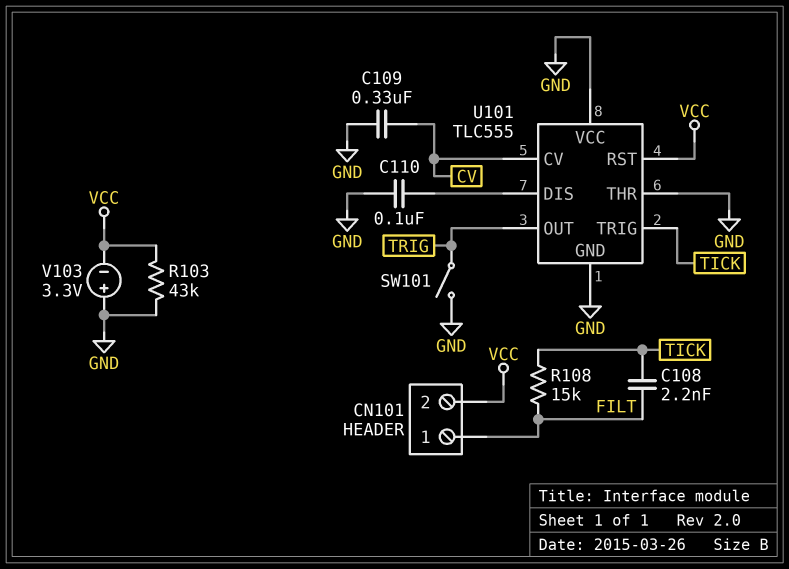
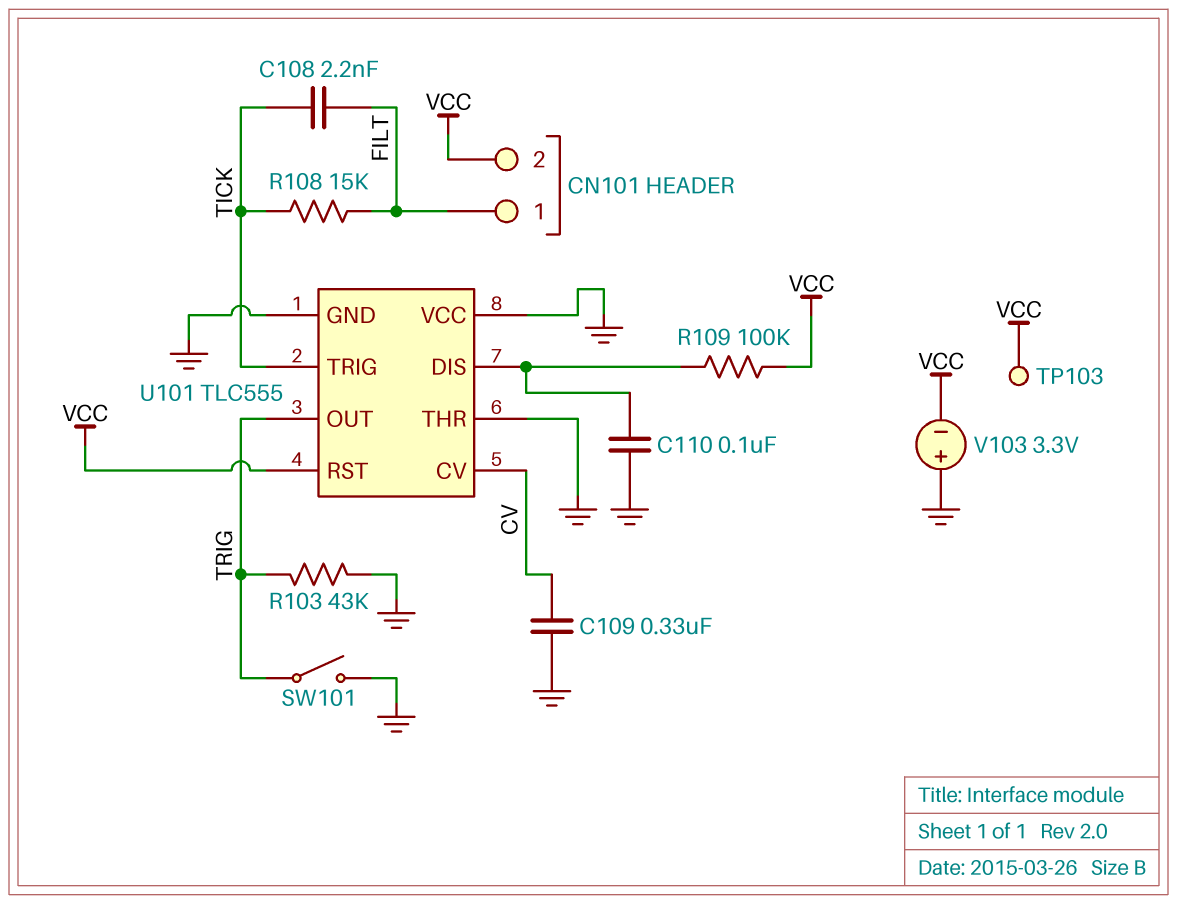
R103: 43k (GND, VCC) -> 43k (GND, TRIG)
R109: none -> 100k (U101/DIS, VCC)
TP103: none -> test point (VCC)

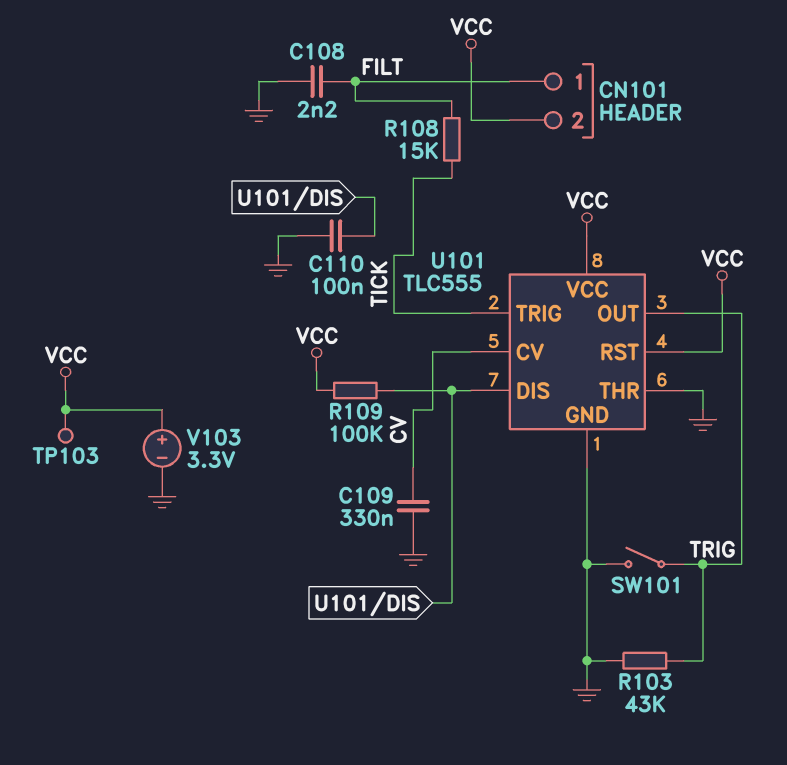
C108: 2.2nF (FILT, TICK) -> 2.2nF (FILT, GND)
U101 pin VCC: GND -> VCC
V103: 3.3V (plus GND, minus VCC) -> 3.3V (plus VCC, minus GND)

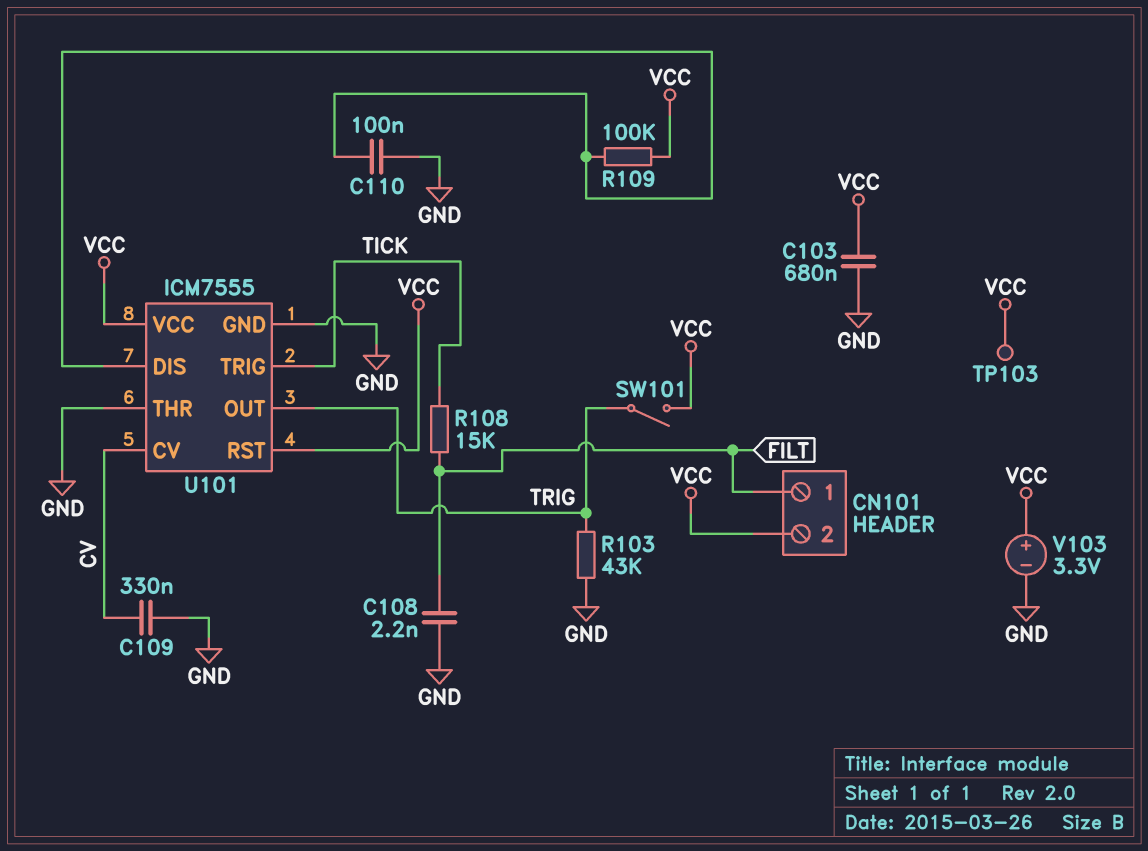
C103: none -> 680nF (GND, VCC)
SW101: switch (GND, TRIG) -> switch (TRIG, VCC)
U101: TLC555 -> ICM7555

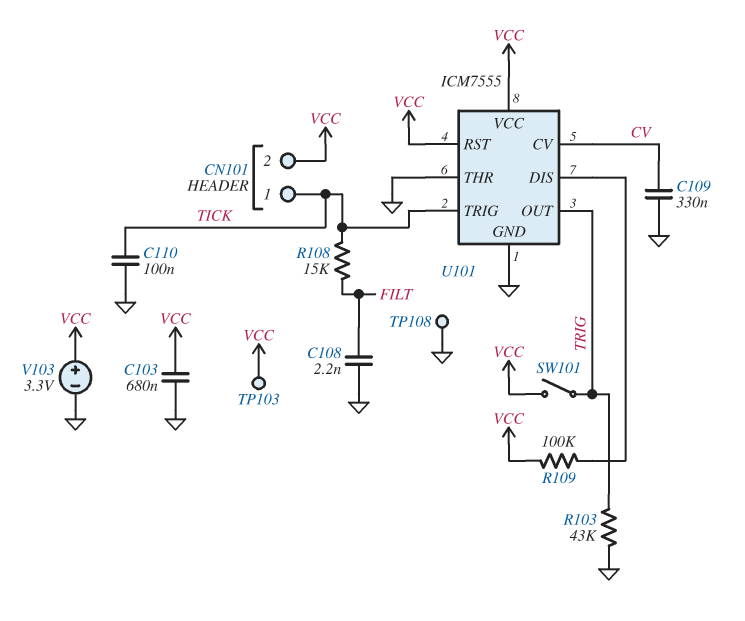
C110: 100nF (GND, U101/DIS) -> 100nF (GND, TICK)
CN101 pin 1: FILT -> TICK
TP108: none -> test point (GND)

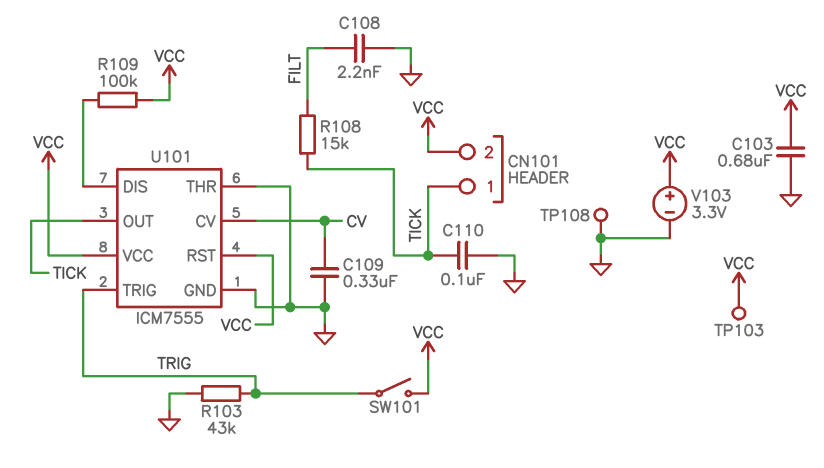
U101 pin OUT: TRIG -> TICK
U101 pin TRIG: TICK -> TRIG

